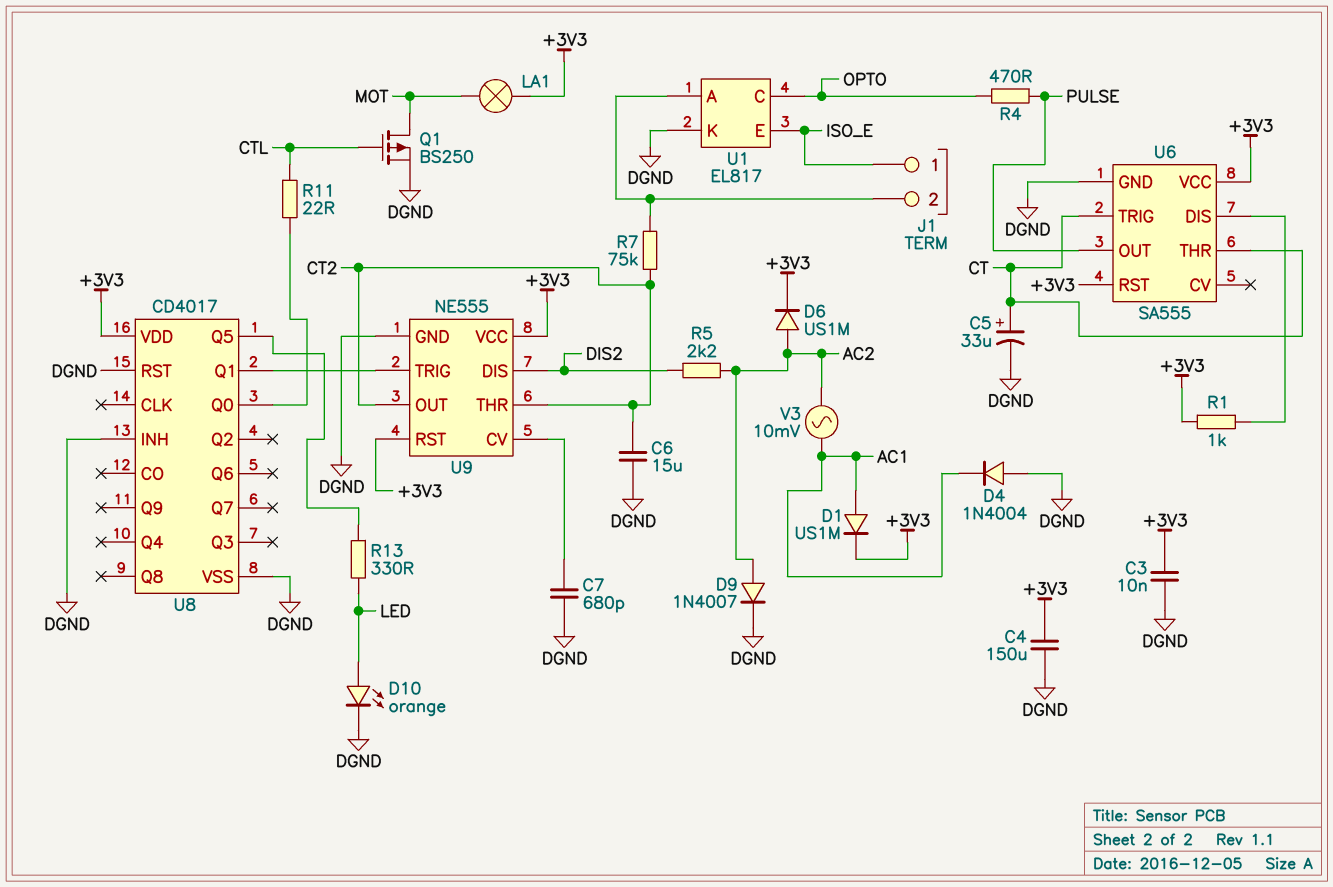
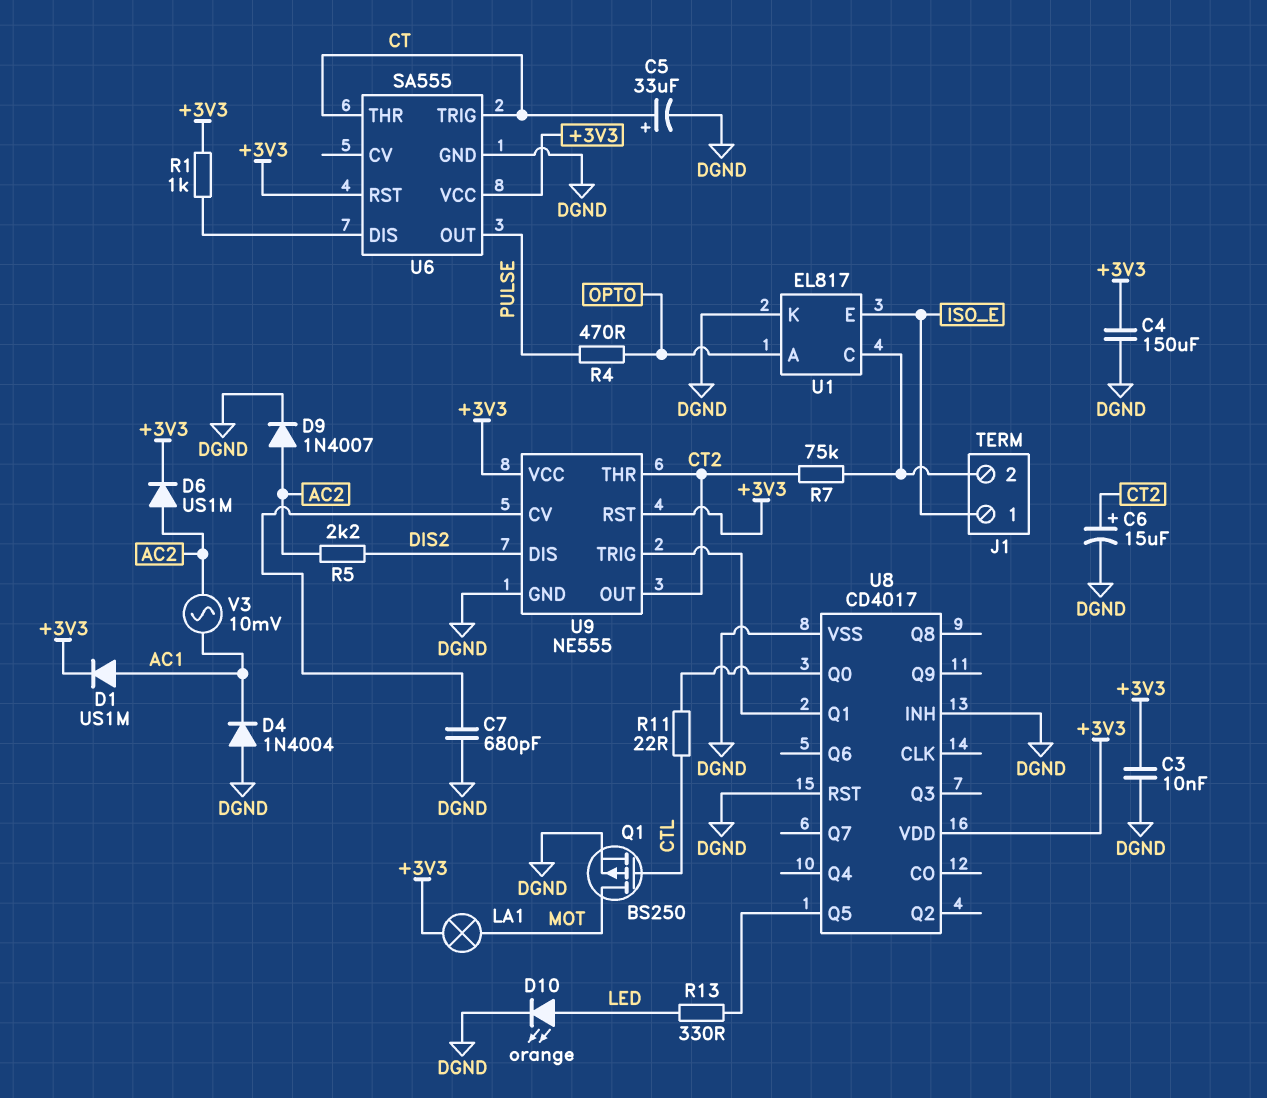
C6: 15uF (CT2, DGND) -> 15uF (plus CT2, minus DGND)
U1 pin A: J1/2 -> OPTO
U1 pin C: OPTO -> J1/2

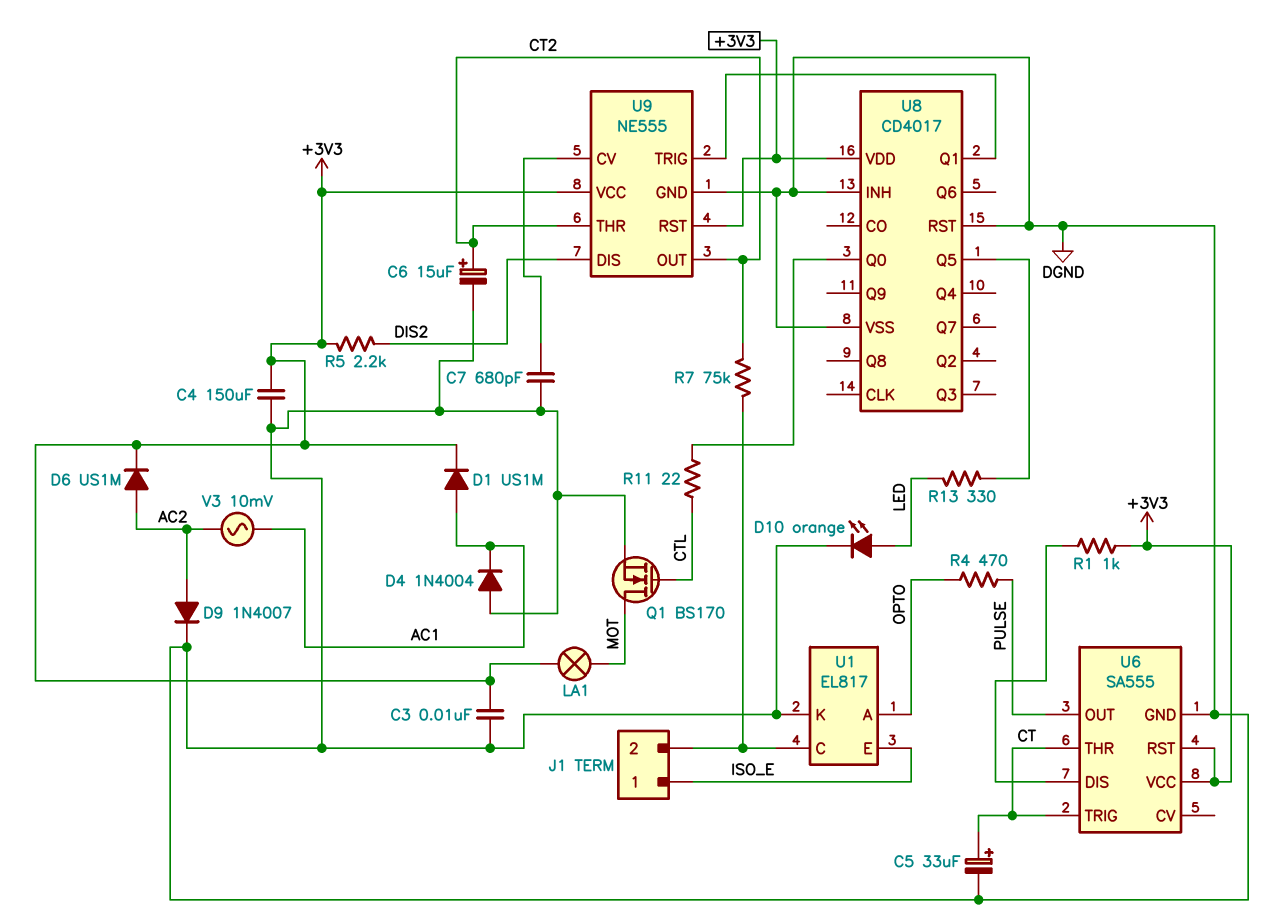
Q1: PMOS BS250 (G CTL, D MOT, S DGND) -> NMOS BS170 (G CTL, D MOT, S DGND)
R5: 2.2k (AC2, DIS2) -> 2.2k (+3V3, DIS2)

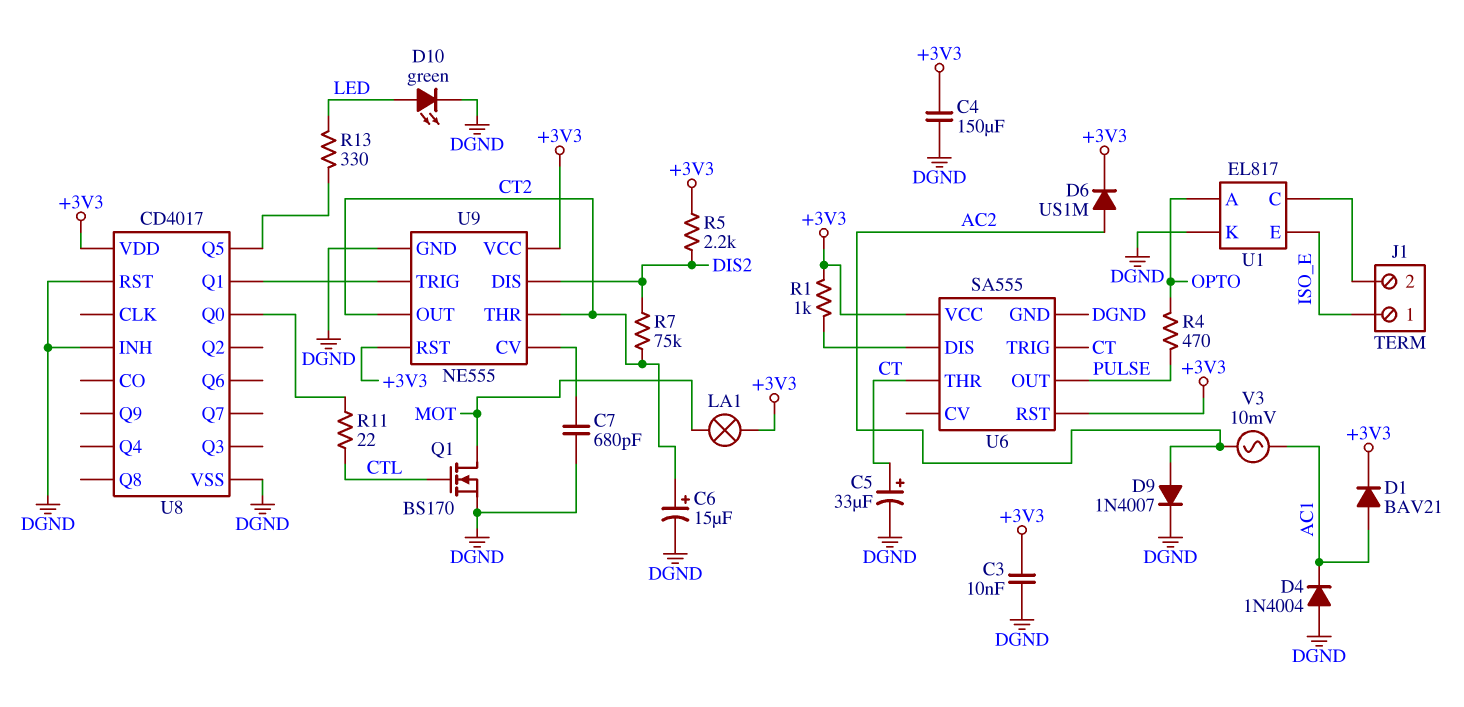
D1: diode US1M (A AC1, K +3V3) -> diode BAV21 (A AC1, K +3V3)
D10: LED orange (A LED, K DGND) -> LED green (A LED, K DGND)
R7: 75k (CT2, J1/2) -> 75k (CT2, DIS2)

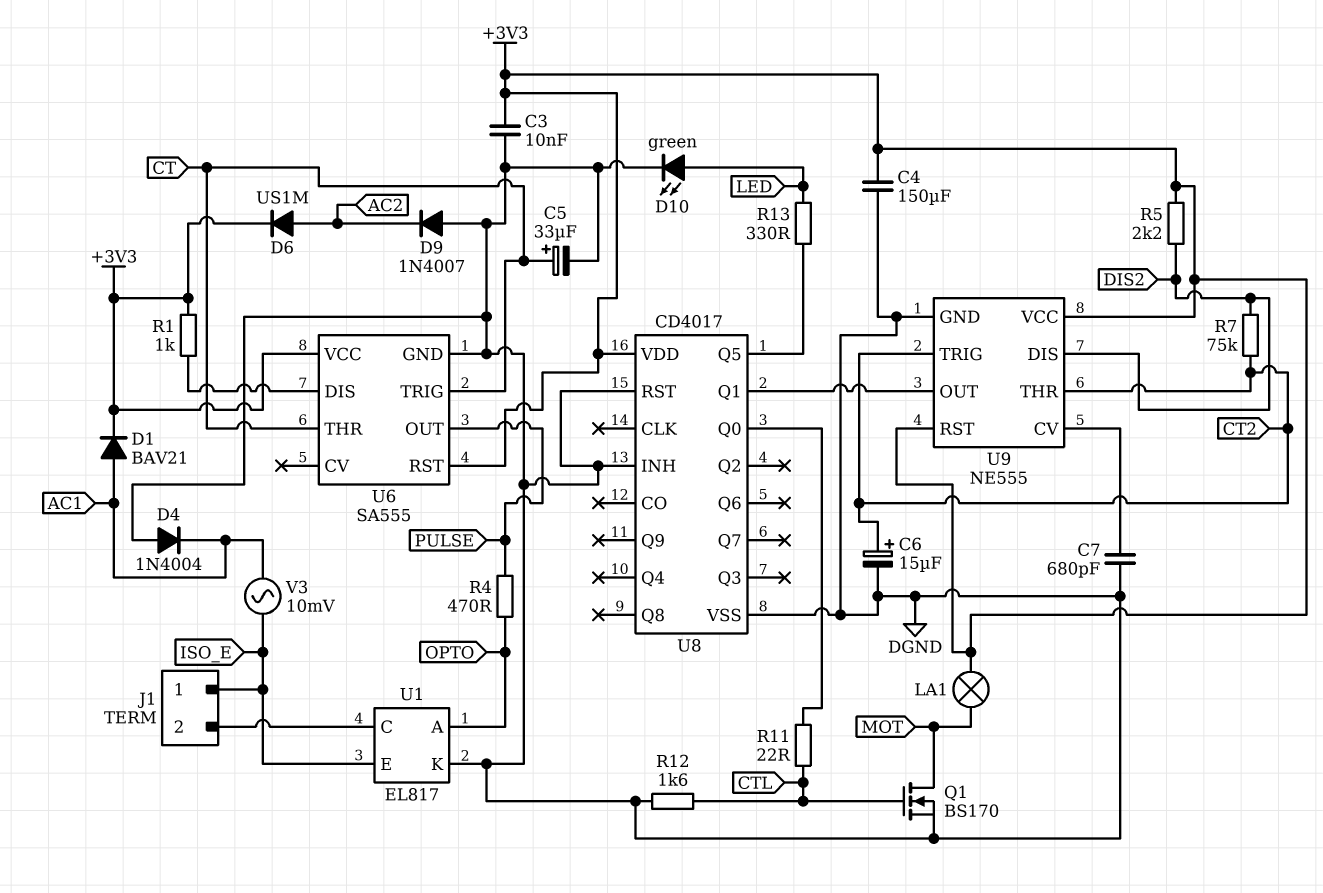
D9: diode 1N4007 (A AC2, K DGND) -> diode 1N4007 (A DGND, K AC2)
R12: none -> 1.6k (CTL, DGND)
U9 pin OUT: CT2 -> U8/Q1
U9 pin TRIG: U8/Q1 -> CT2
V3: AC 10mV (AC1, AC2) -> AC 10mV (AC1, ISO_E)

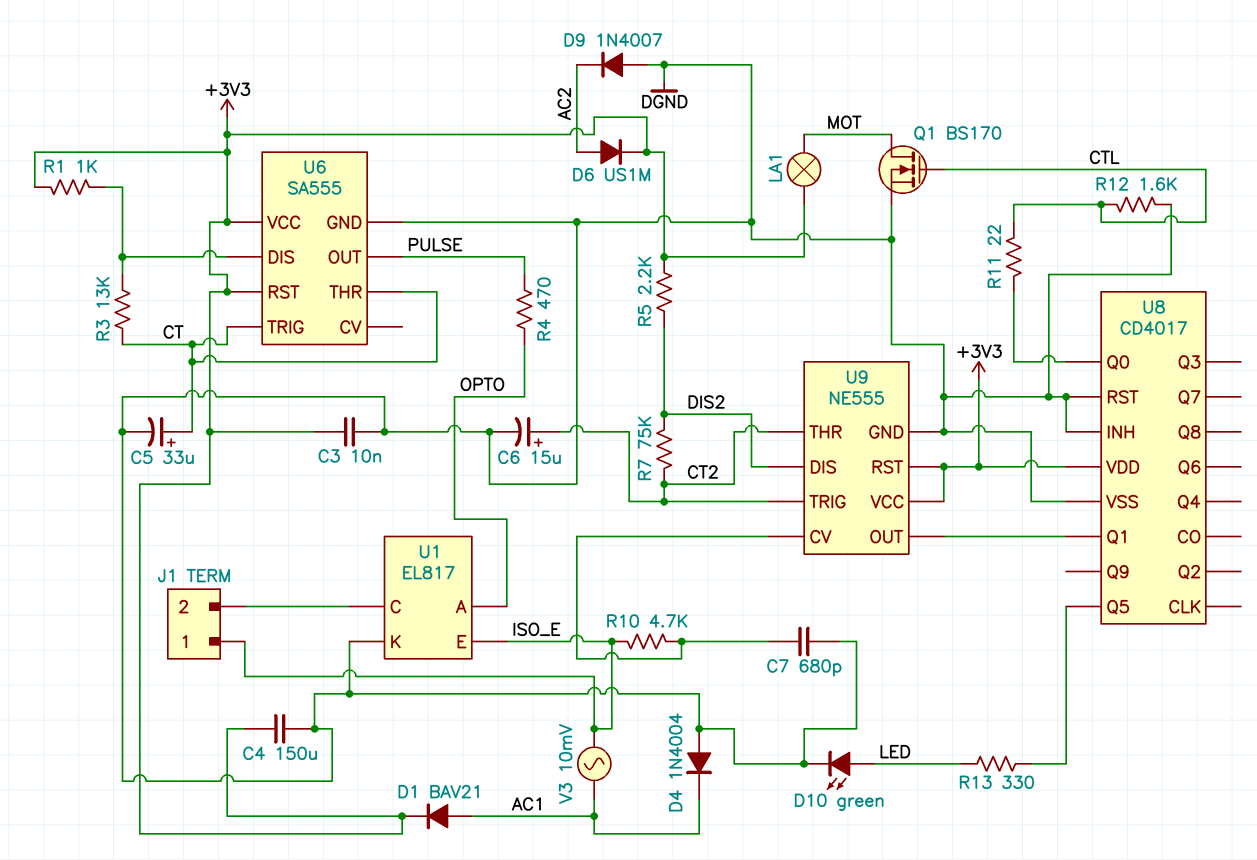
R3: none -> 13k (CT, U6/DIS)
R10: none -> 4.7k (ISO_E, U9/CV)

